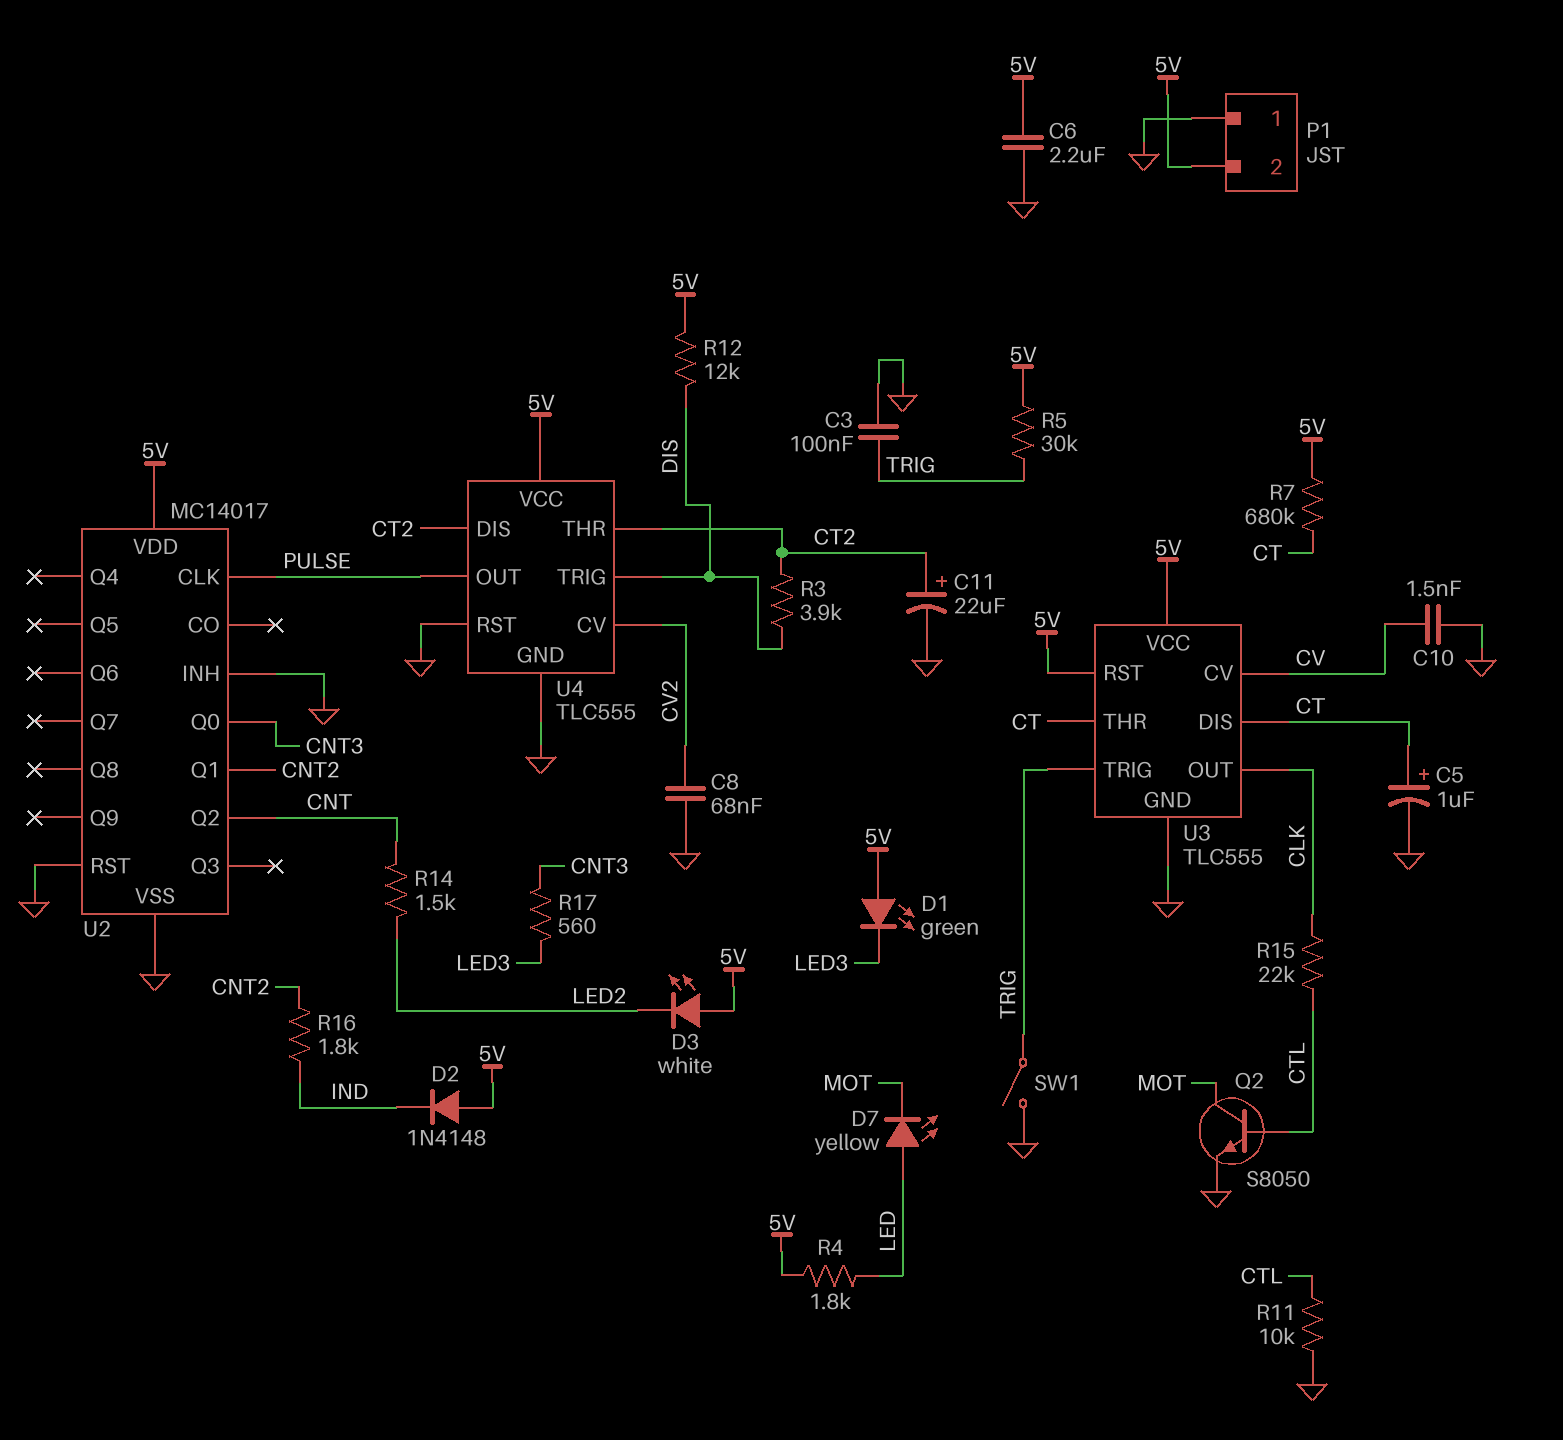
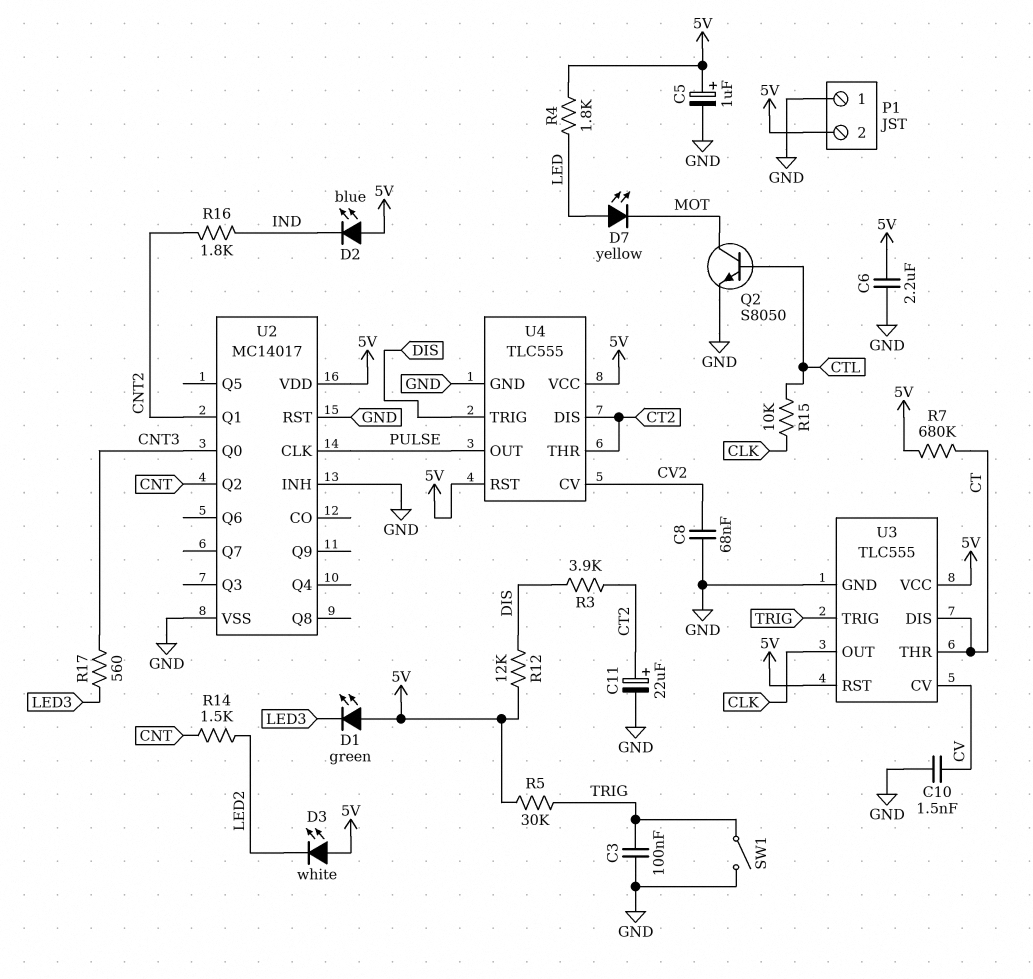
C5: 1uF (plus CT, minus GND) -> 1uF (plus 5V, minus GND)
D2: diode 1N4148 (A 5V, K IND) -> LED blue (A 5V, K IND)
R11: 10k (CTL, GND) -> none
R15: 22k (CLK, CTL) -> 10k (CLK, CTL)
U4 pin RST: GND -> 5V

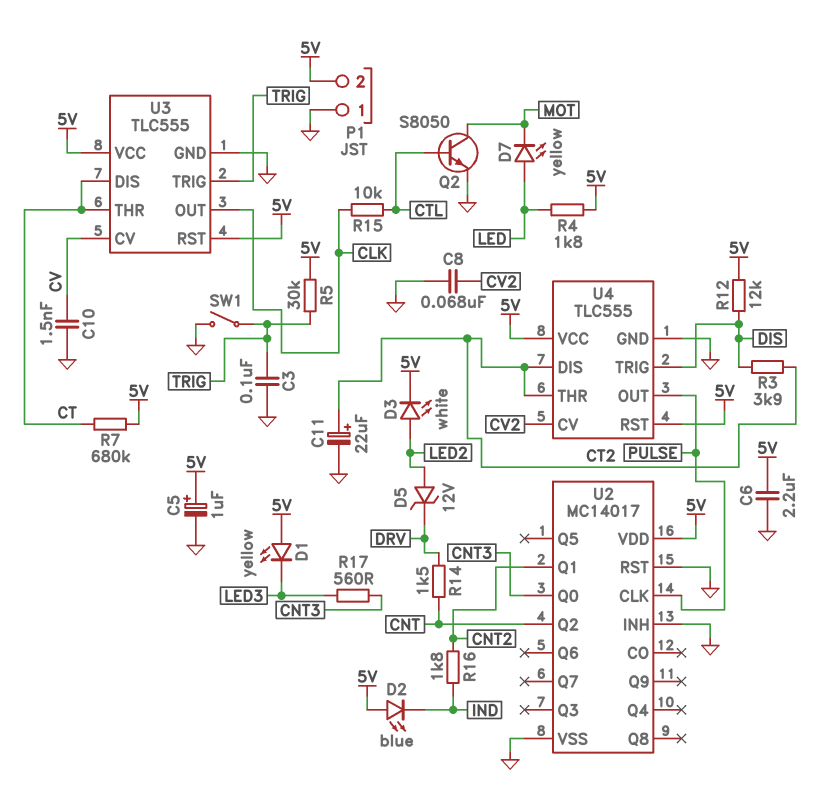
D1: LED green (A 5V, K LED3) -> LED yellow (A 5V, K LED3)
D3: LED white (A 5V, K LED2) -> LED white (A LED2, K 5V)
D5: none -> zener 12V (A LED2, K DRV)
R14: 1.5k (CNT, LED2) -> 1.5k (CNT, DRV)

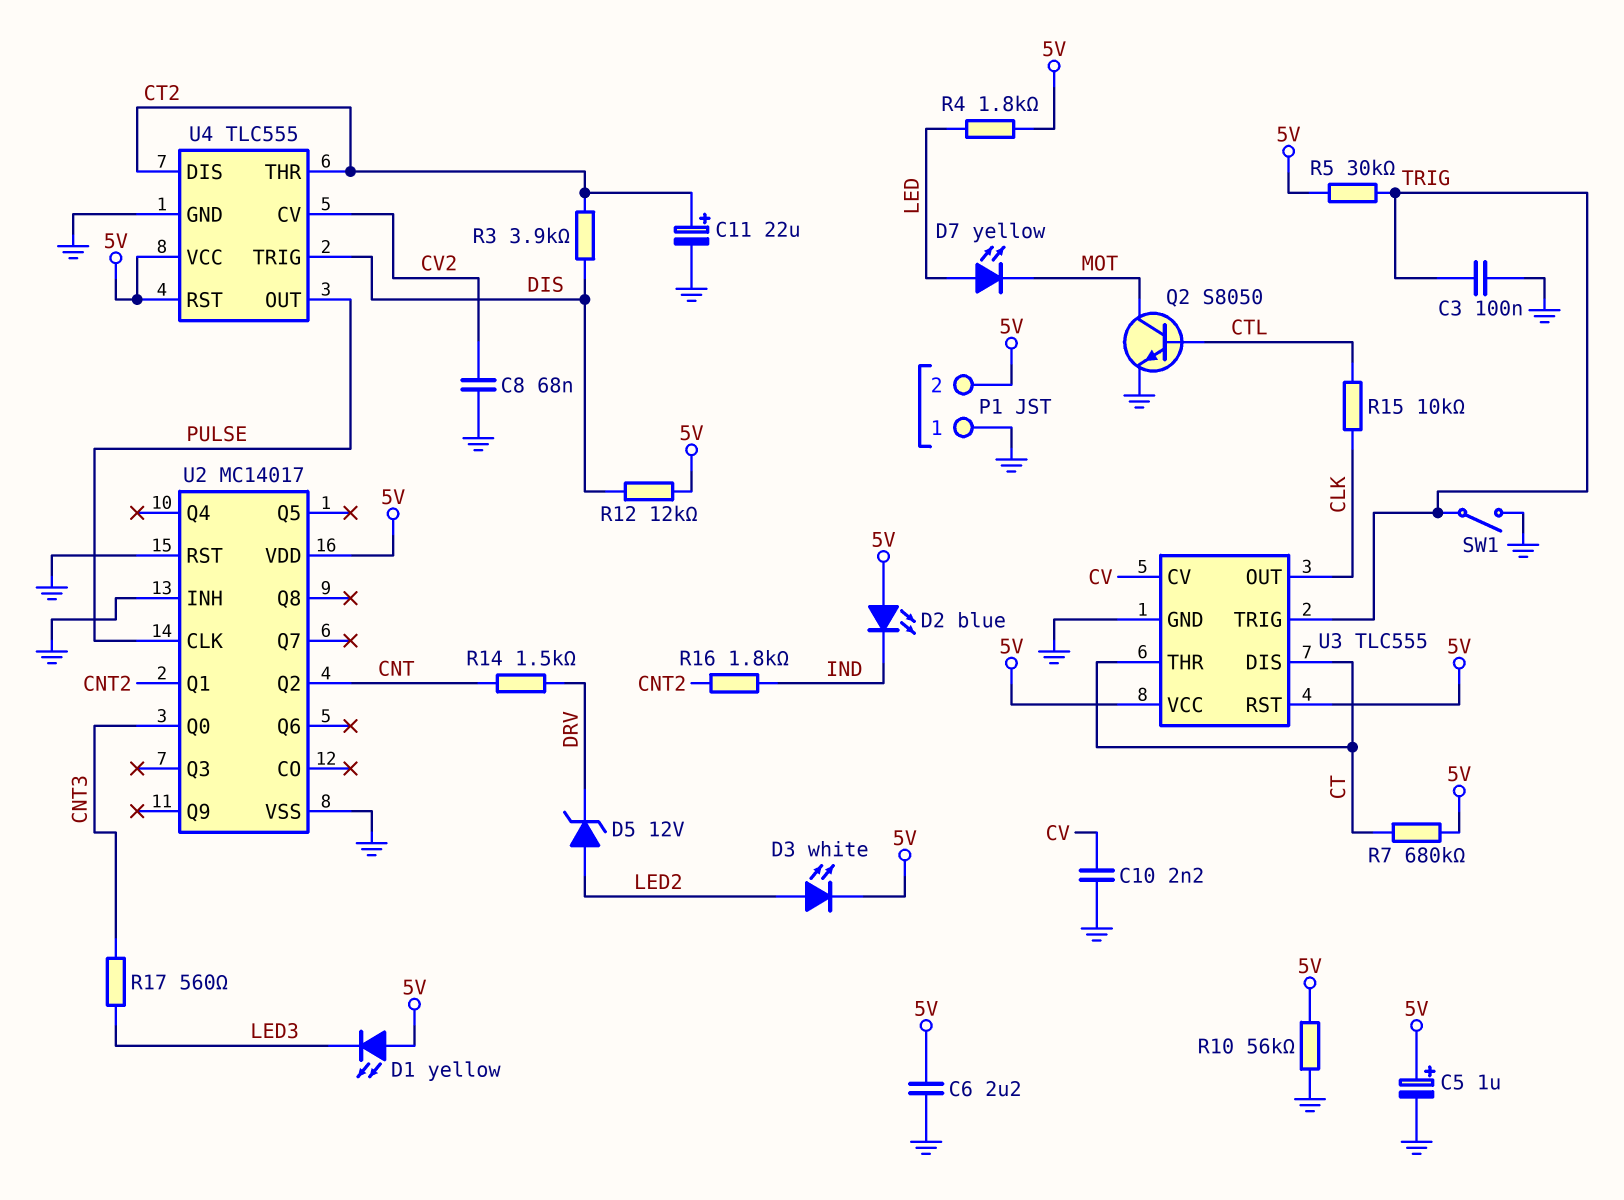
C10: 1.5nF (CV, GND) -> 2.2nF (CV, GND)
R10: none -> 56k (5V, GND)

